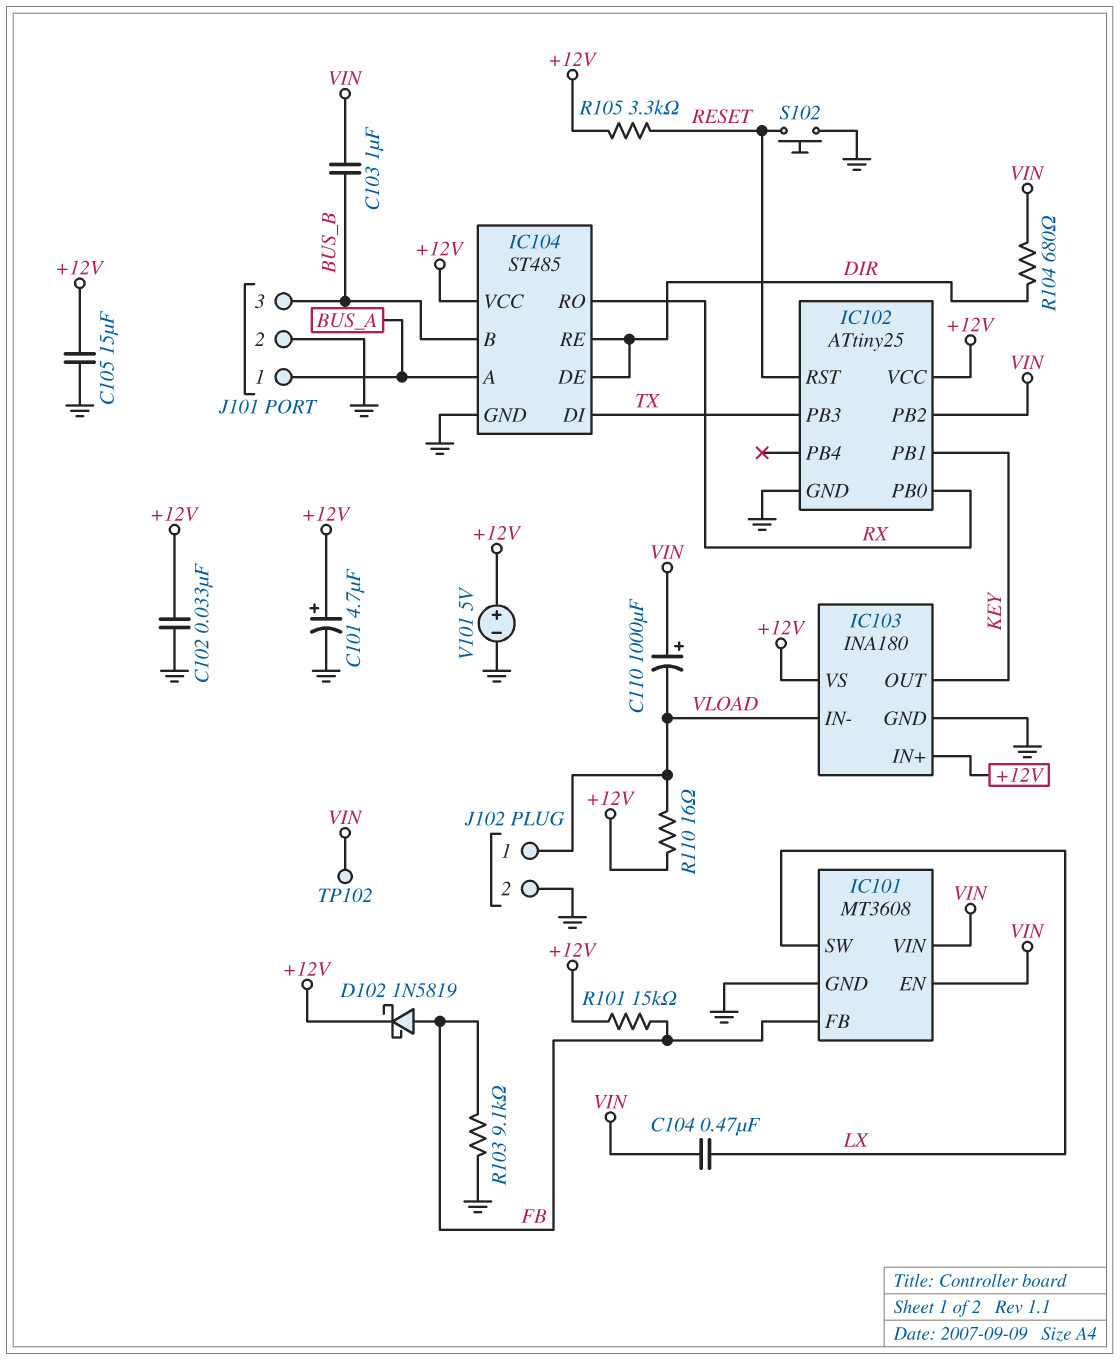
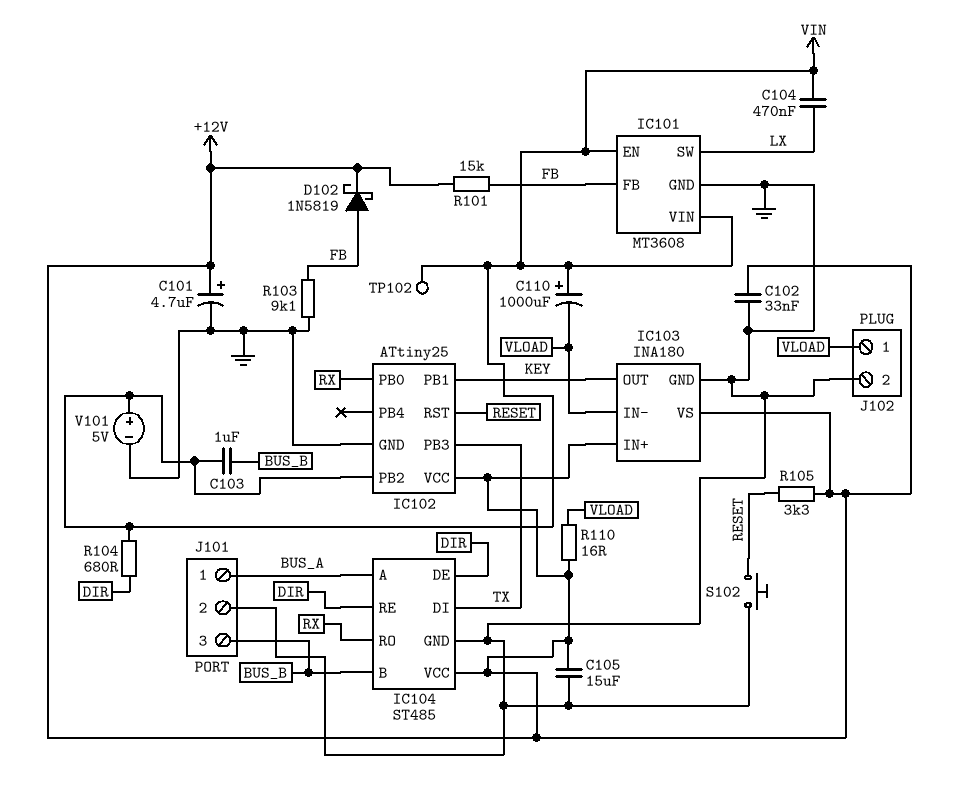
V101: 5V (plus +12V, minus GND) -> 5V (plus VIN, minus GND)

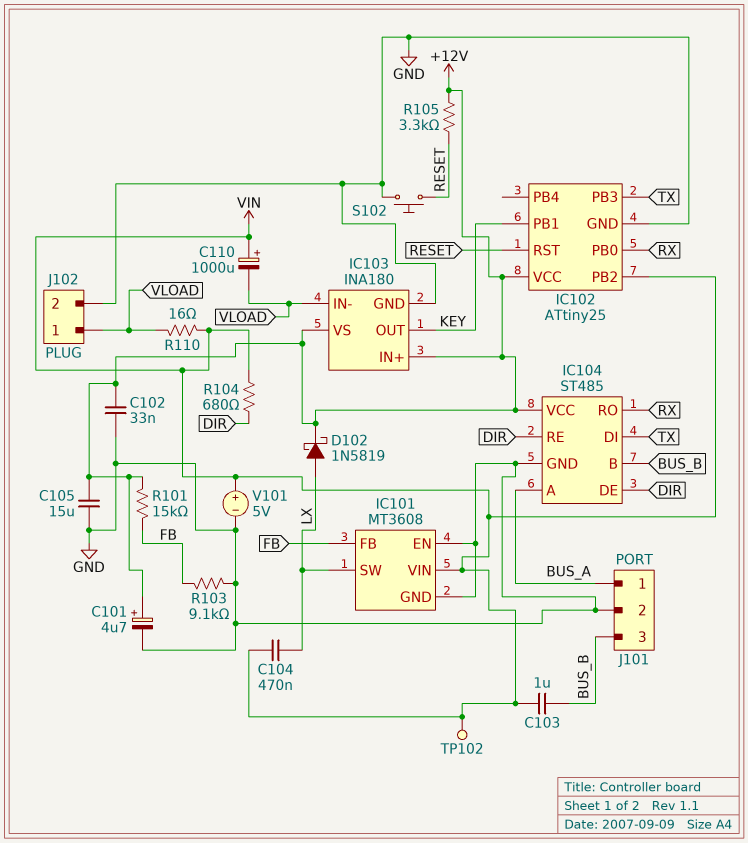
D102: schottky 1N5819 (A FB, K +12V) -> schottky 1N5819 (A LX, K +12V)
IC101 pin EN: VIN -> GND
R110: 16 (+12V, VLOAD) -> 16 (VIN, VLOAD)

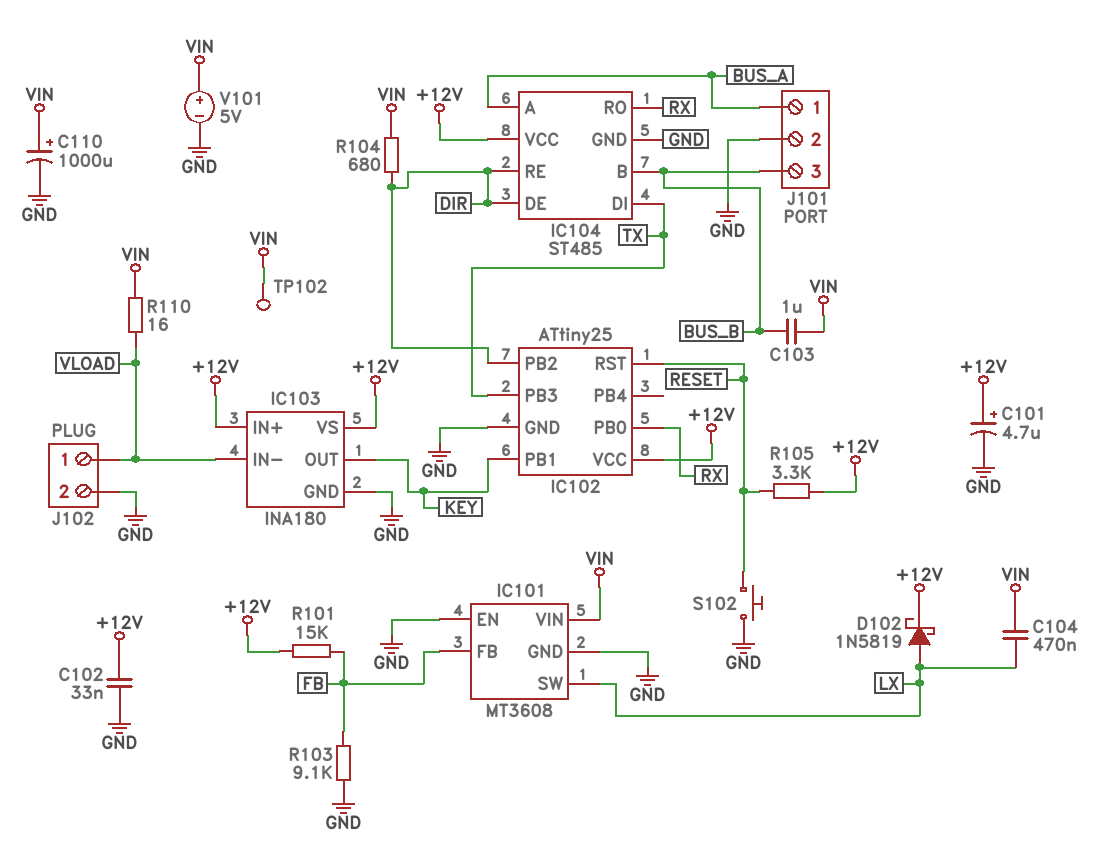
C105: 15uF (+12V, GND) -> none
C110: 1000uF (plus VIN, minus VLOAD) -> 1000uF (plus VIN, minus GND)
IC102 pin PB2: VIN -> DIR

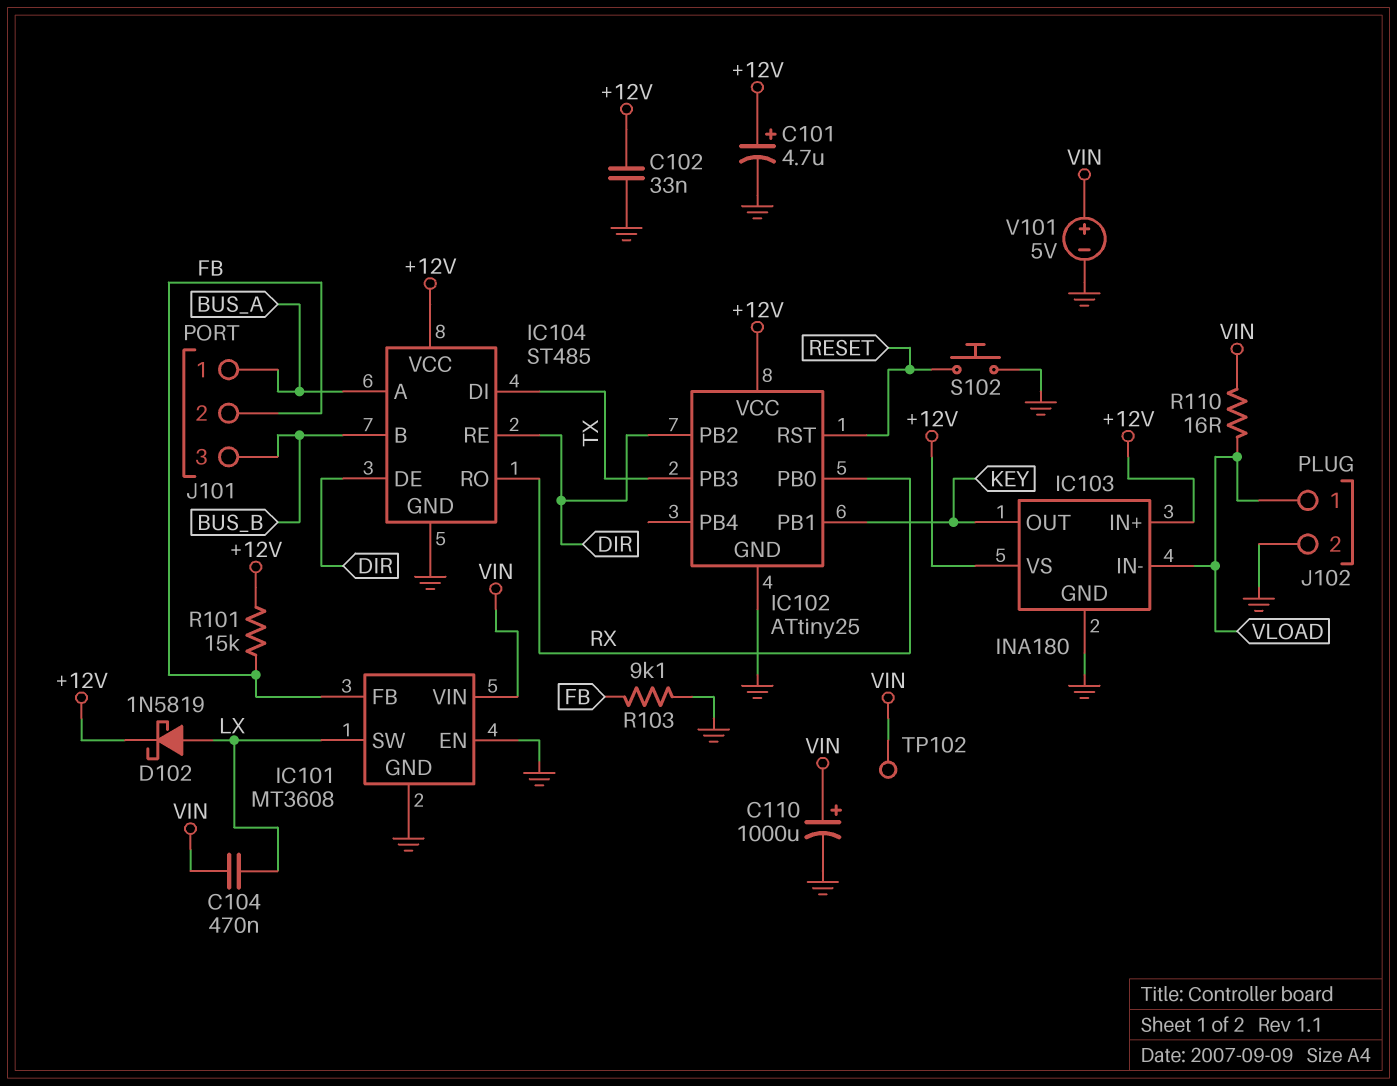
C103: 1uF (BUS_B, VIN) -> none
J101 pin 2: GND -> FB
R104: 680 (DIR, VIN) -> none
R105: 3.3k (+12V, RESET) -> none

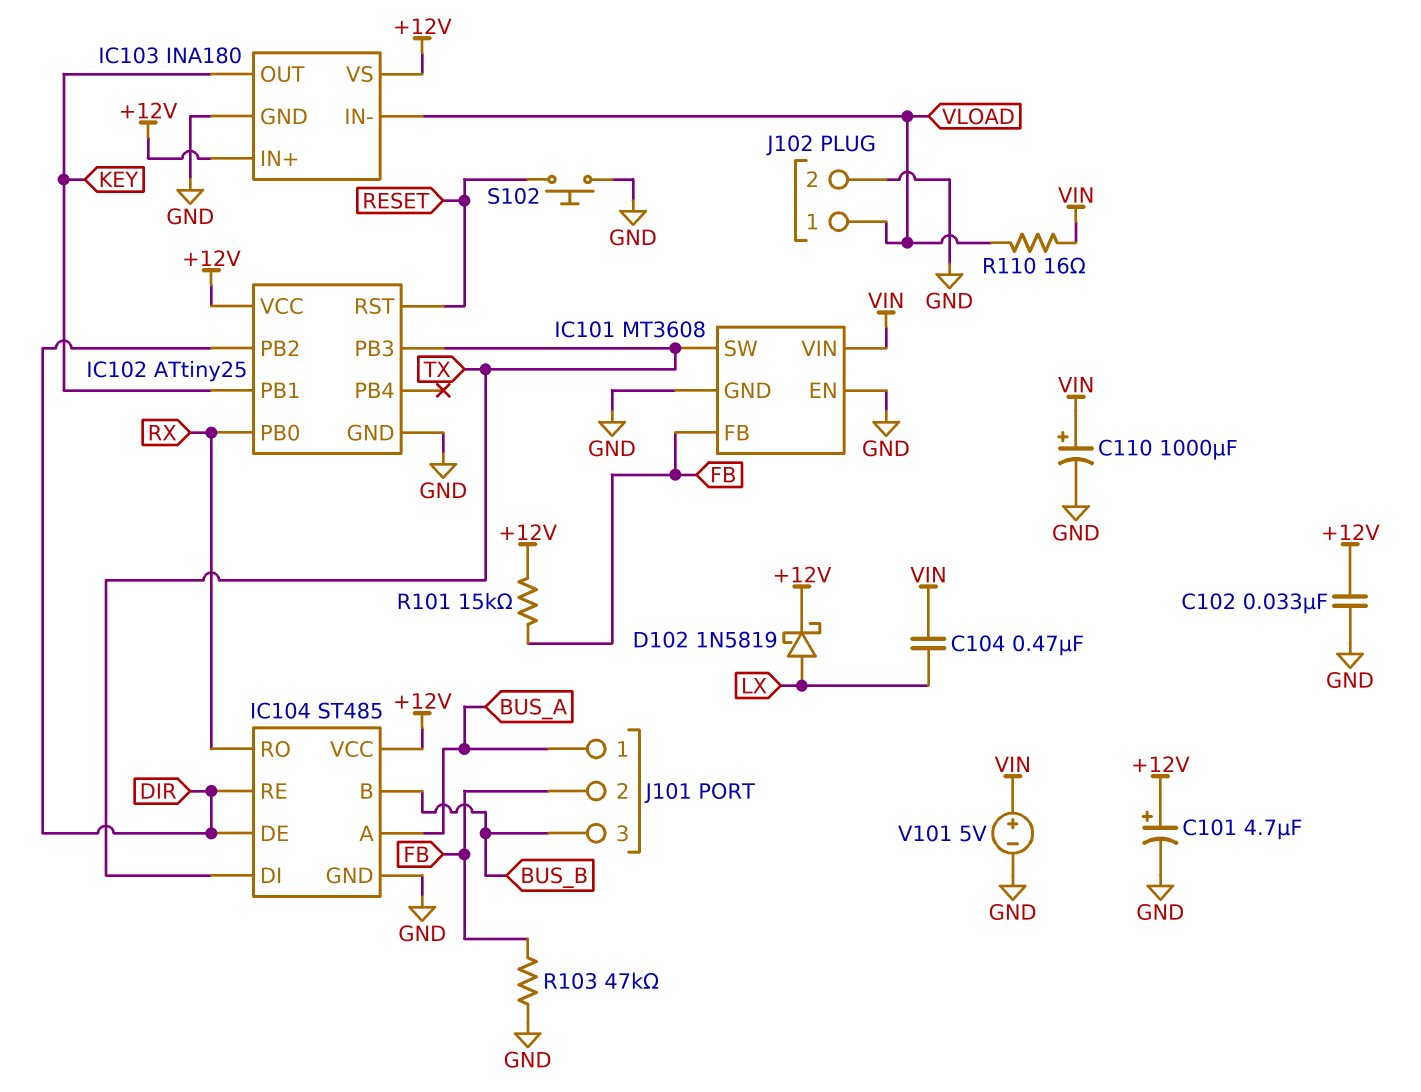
IC101 pin SW: LX -> TX
R103: 9.1k (FB, GND) -> 47k (FB, GND)
TP102: test point (VIN) -> none

